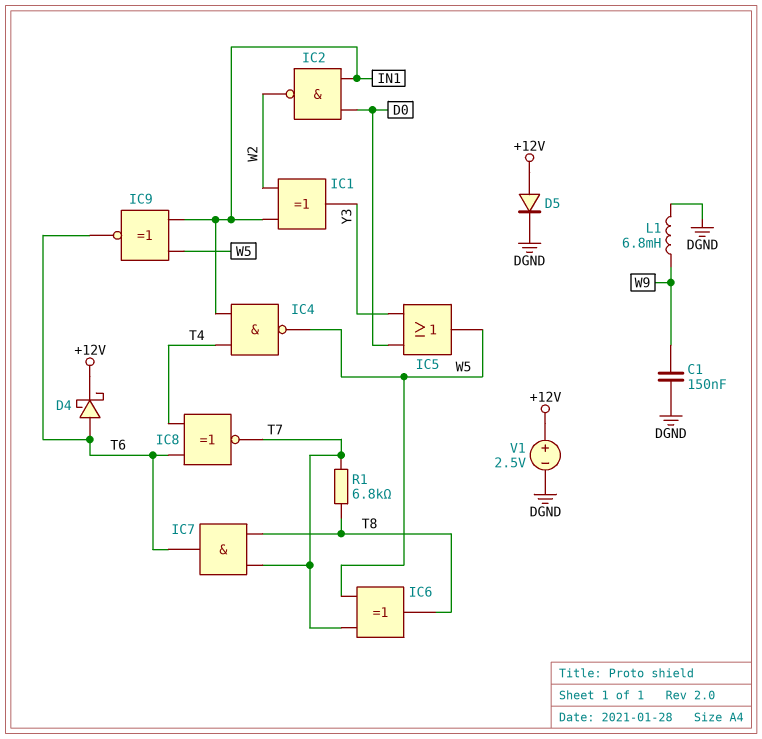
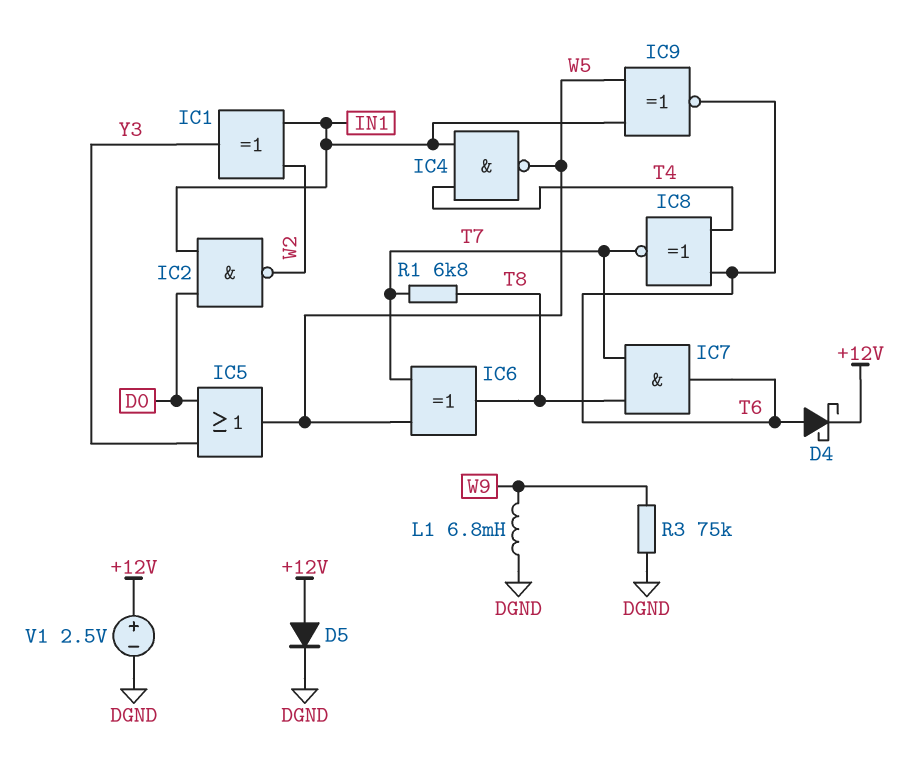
C1: 150nF (DGND, W9) -> none
R3: none -> 75k (DGND, W9)

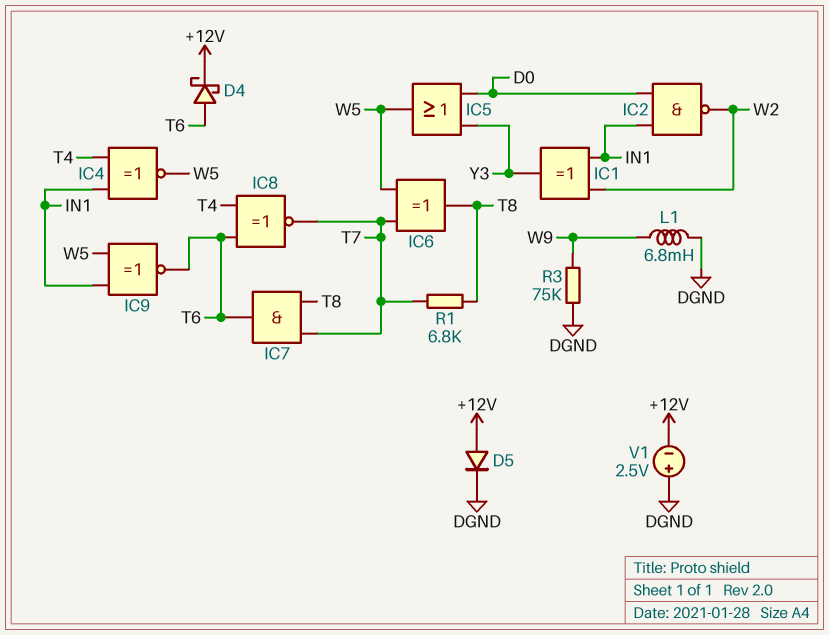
IC4: NAND (in IN1, in T4, out W5) -> XNOR (in IN1, in T4, out W5)
V1: 2.5V (plus +12V, minus DGND) -> 2.5V (plus DGND, minus +12V)

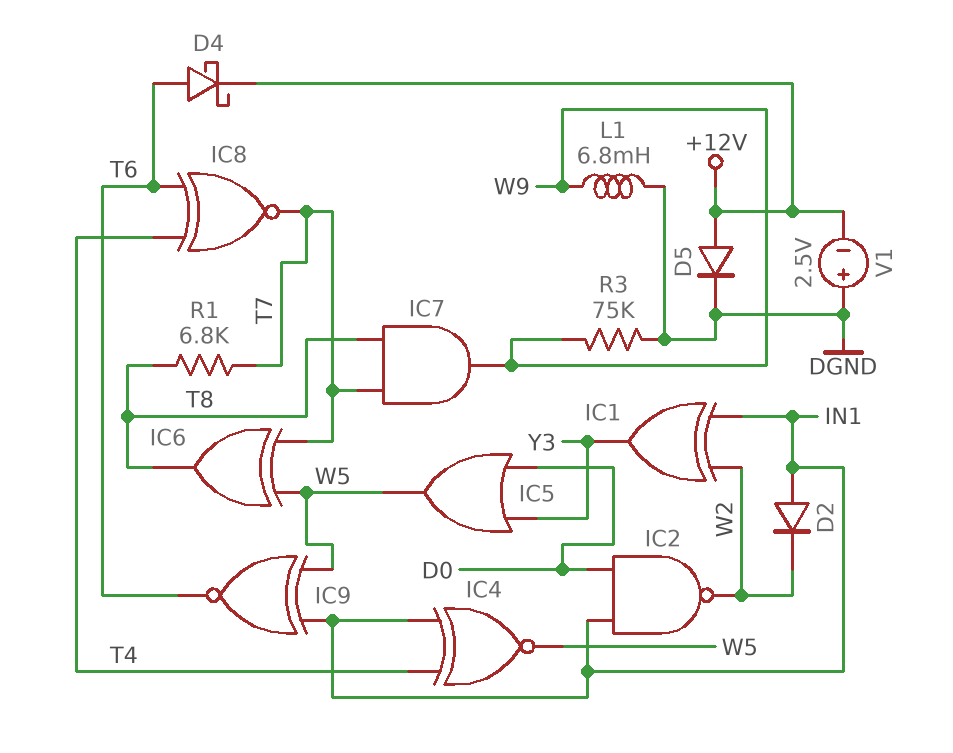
D2: none -> diode (A IN1, K W2)
IC7: AND (in T7, in T8, out T6) -> AND (in T7, in T8, out W9)

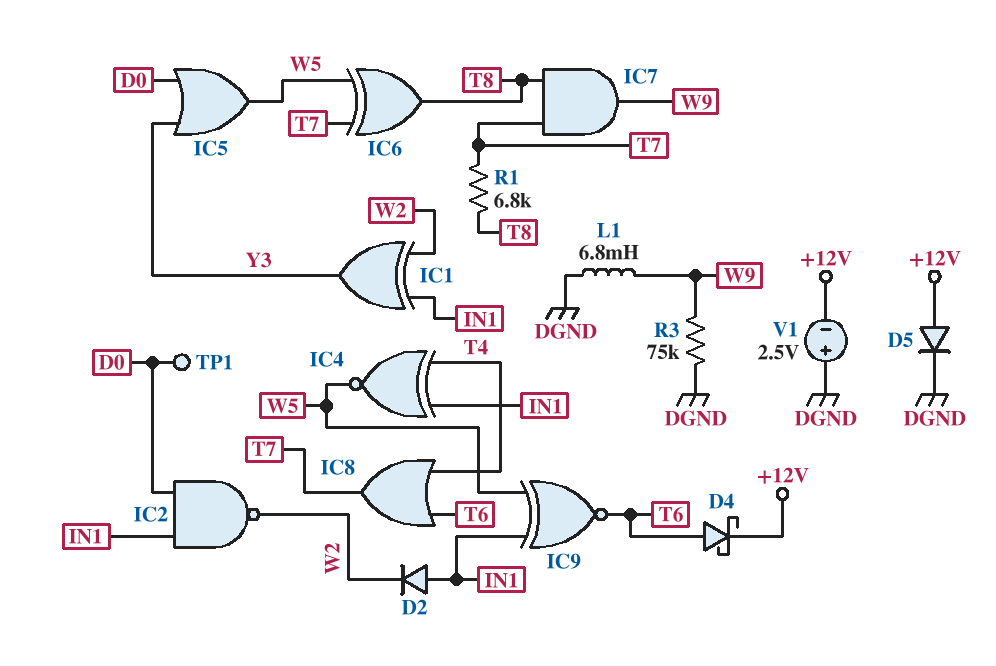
IC8: XNOR (in T4, in T6, out T7) -> OR (in T4, in T6, out T7)
TP1: none -> test point (D0)

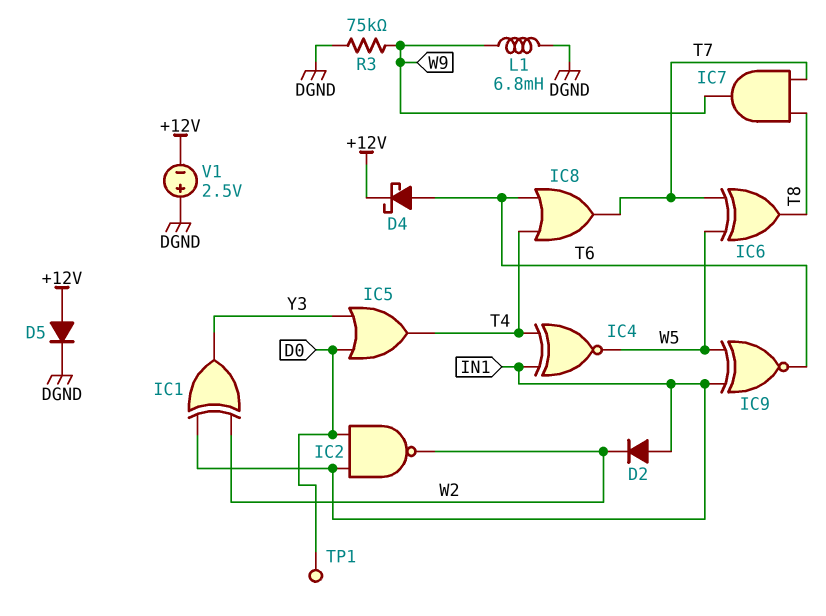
IC5: OR (in D0, in Y3, out W5) -> OR (in D0, in Y3, out T4)
R1: 6.8k (T7, T8) -> none

